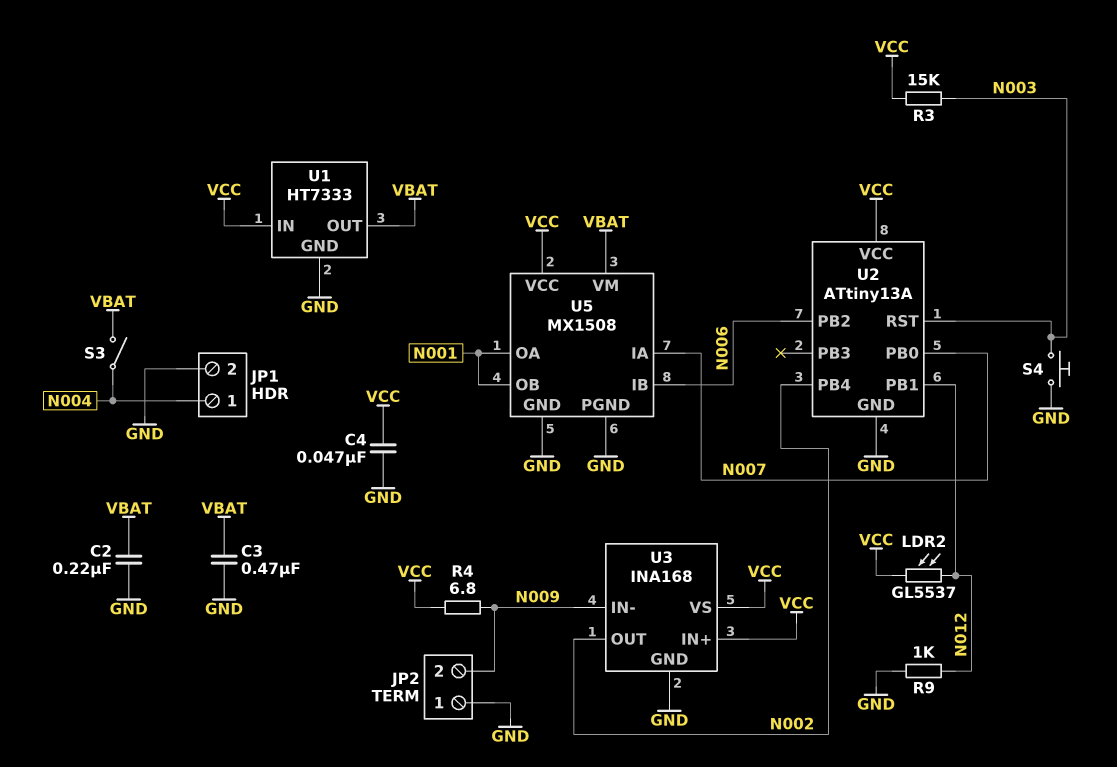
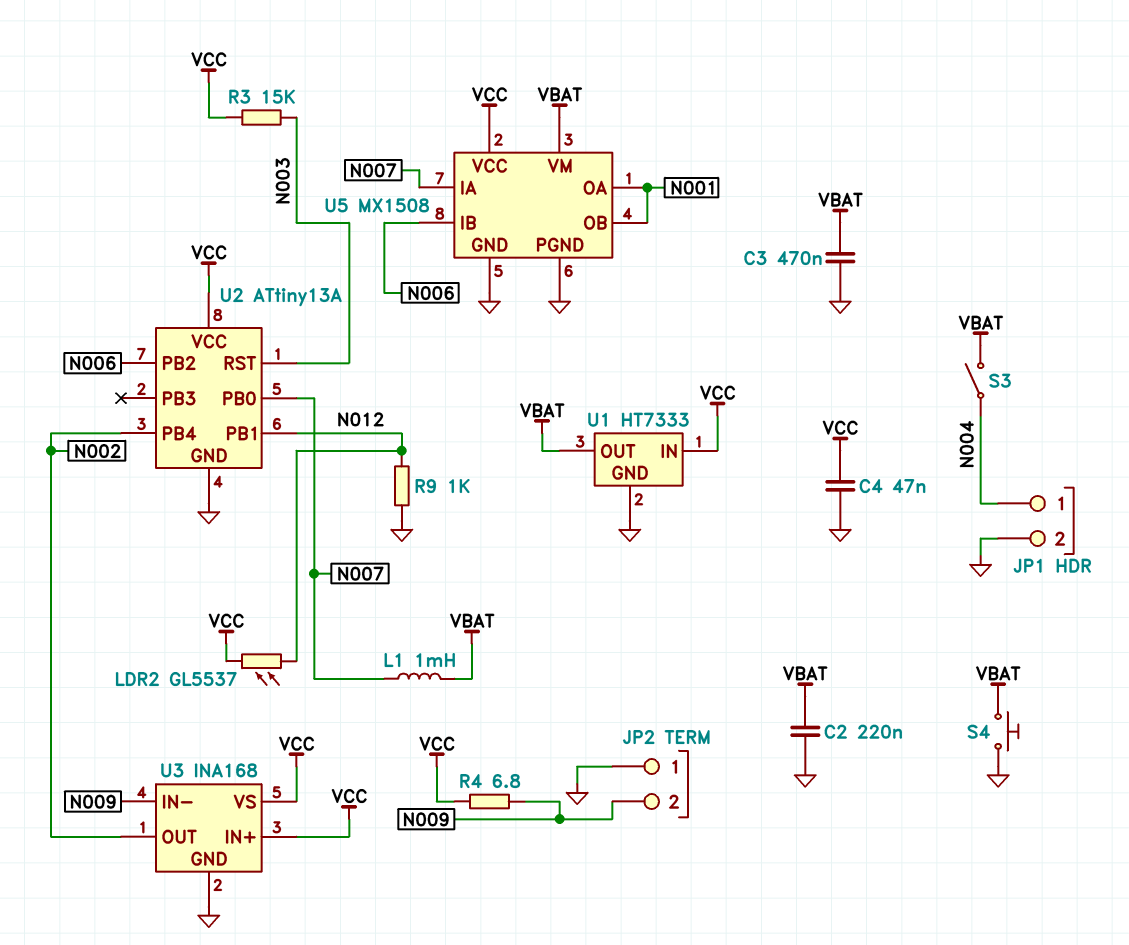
L1: none -> 1mH (N007, VBAT)
S4: button (GND, N003) -> button (GND, VBAT)

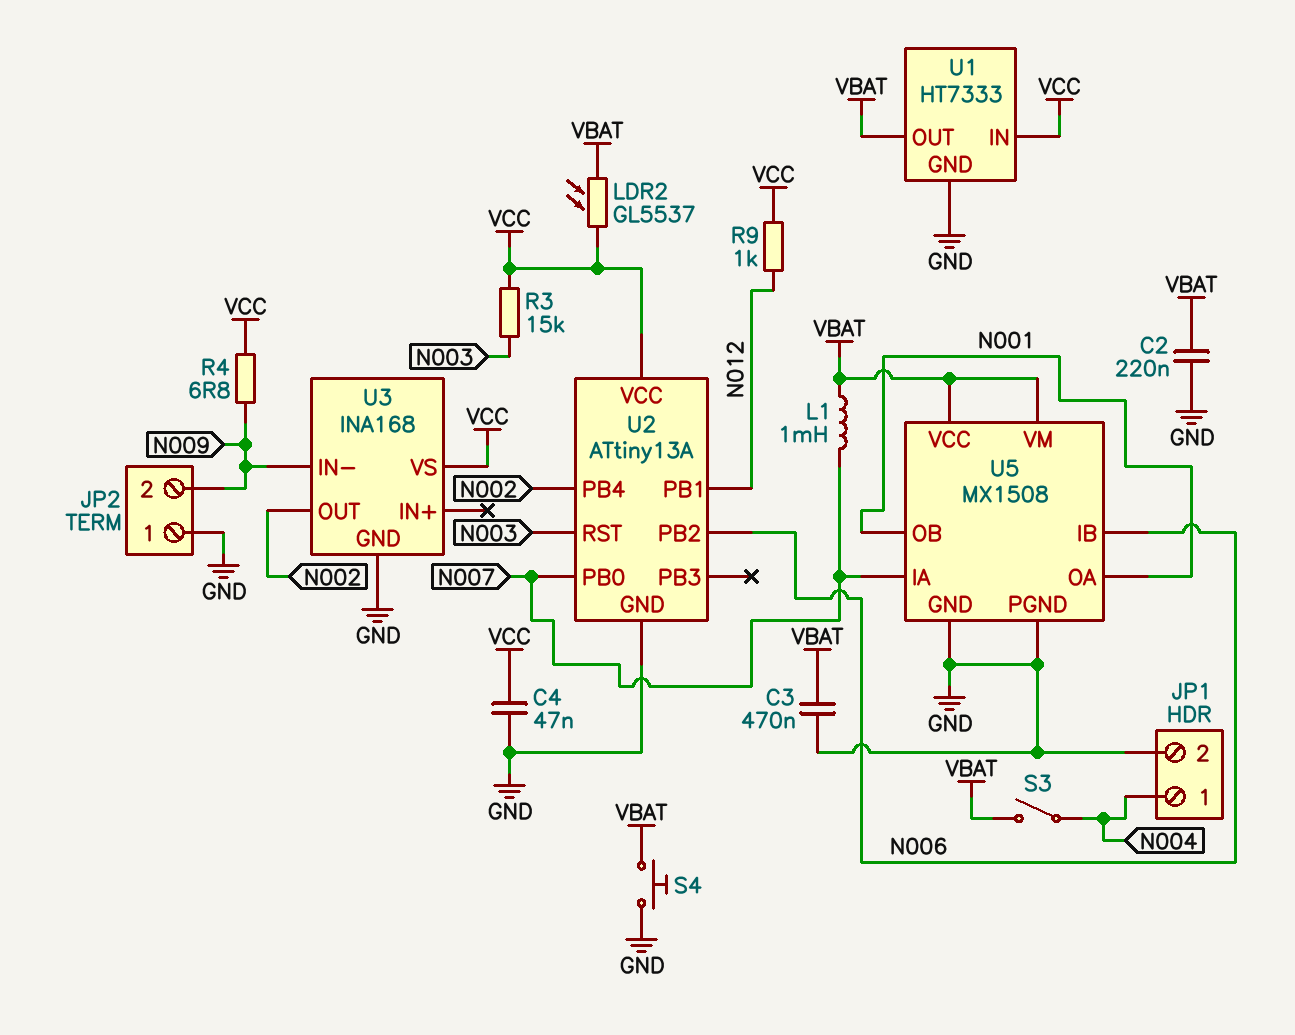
LDR2: GL5537 (N012, VCC) -> GL5537 (VBAT, VCC)
R9: 1k (GND, N012) -> 1k (N012, VCC)
U3 pin IN+: VCC -> none
U5 pin VCC: VCC -> VBAT

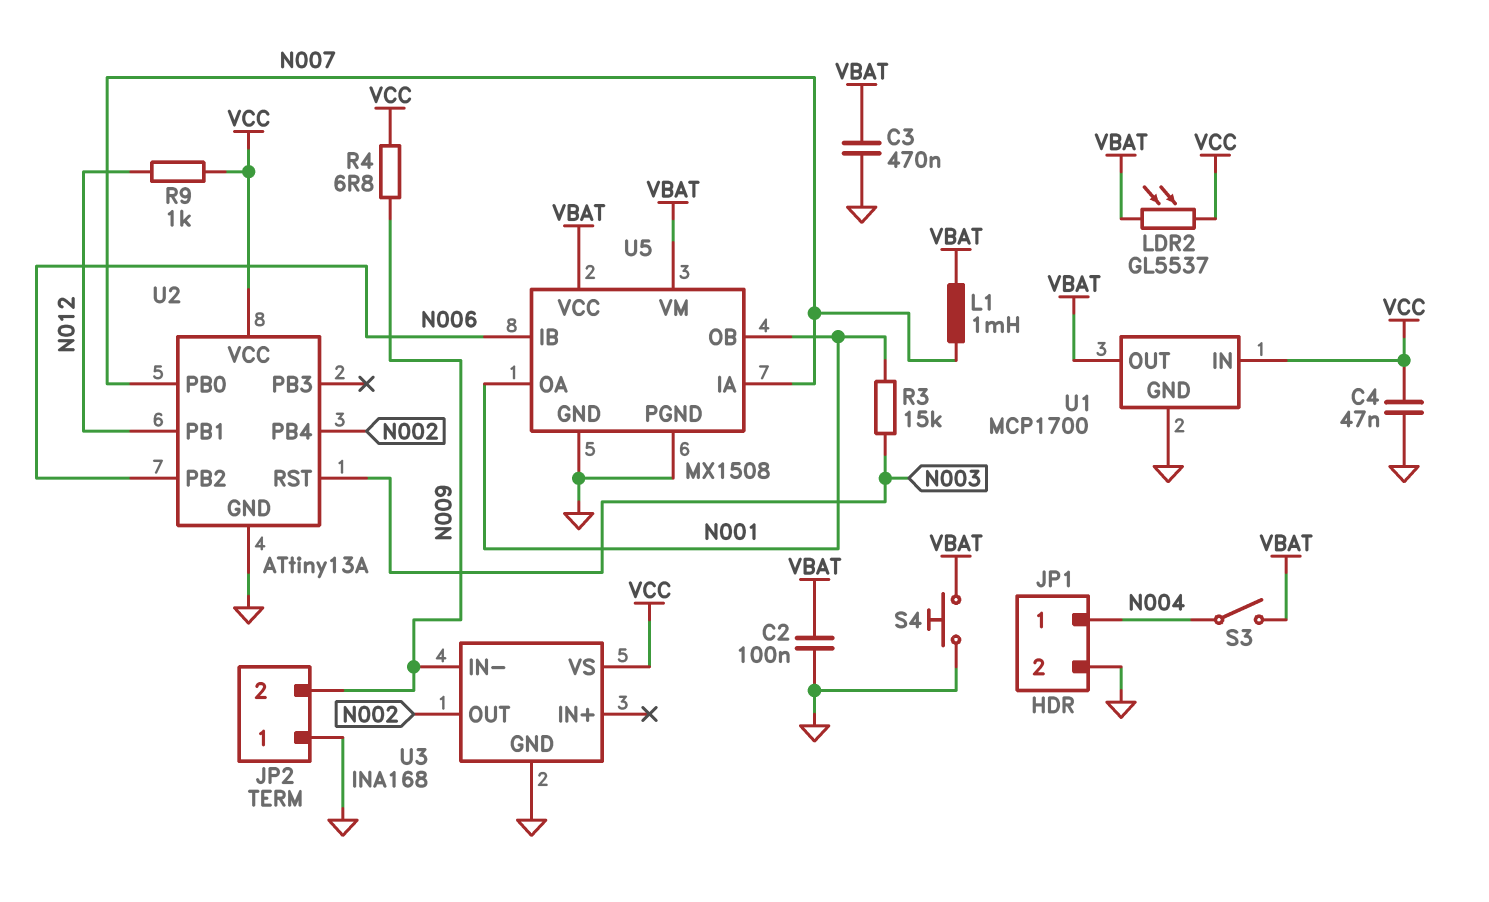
C2: 220nF (GND, VBAT) -> 100nF (GND, VBAT)
R3: 15k (N003, VCC) -> 15k (N001, N003)
U1: HT7333 -> MCP1700

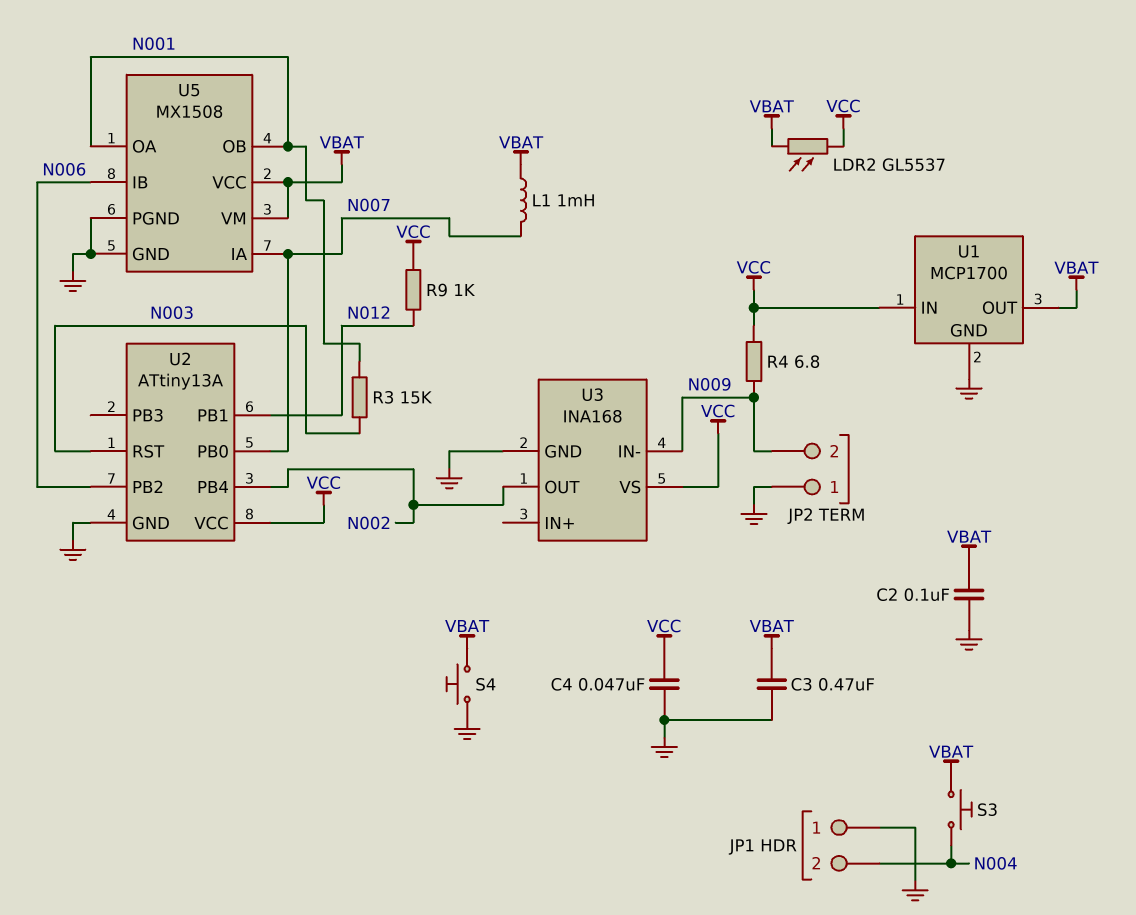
JP1 pin 1: N004 -> GND
JP1 pin 2: GND -> N004
S3: switch (N004, VBAT) -> button (N004, VBAT)

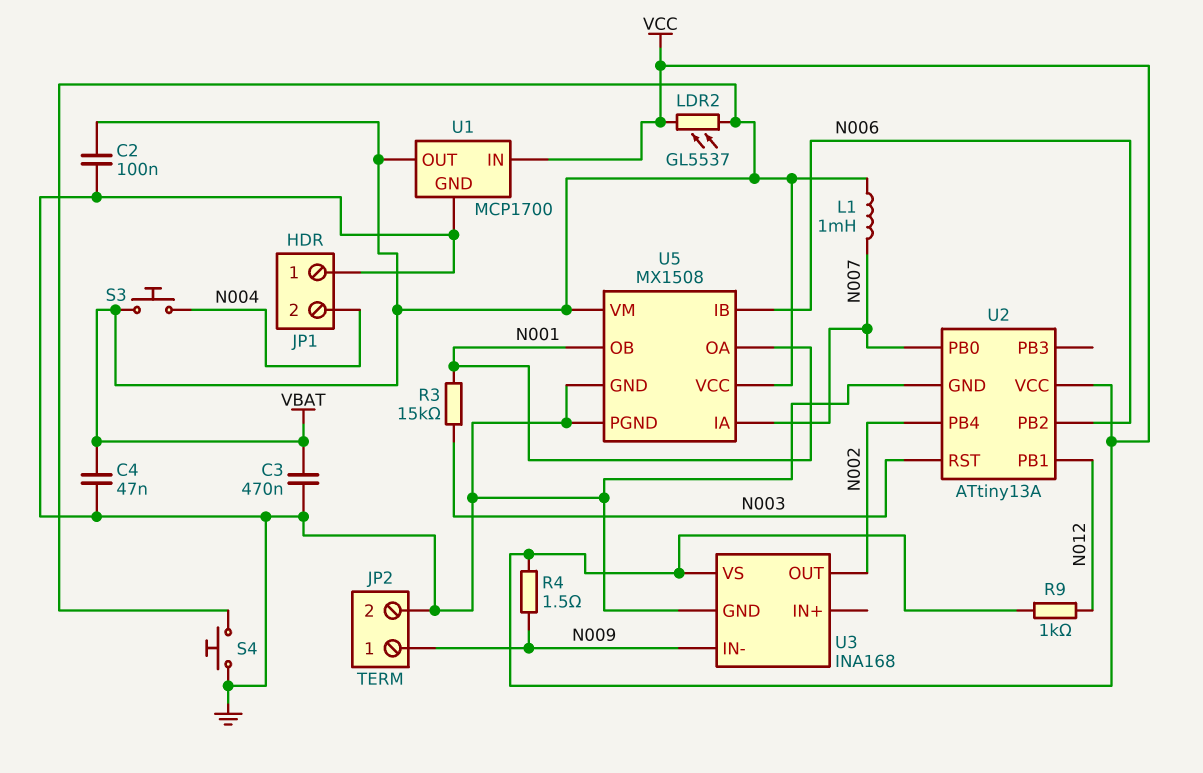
C4: 47nF (GND, VCC) -> 47nF (GND, VBAT)
JP2 pin 1: GND -> N009
JP2 pin 2: N009 -> GND
R4: 6.8 (N009, VCC) -> 1.5 (N009, VCC)

